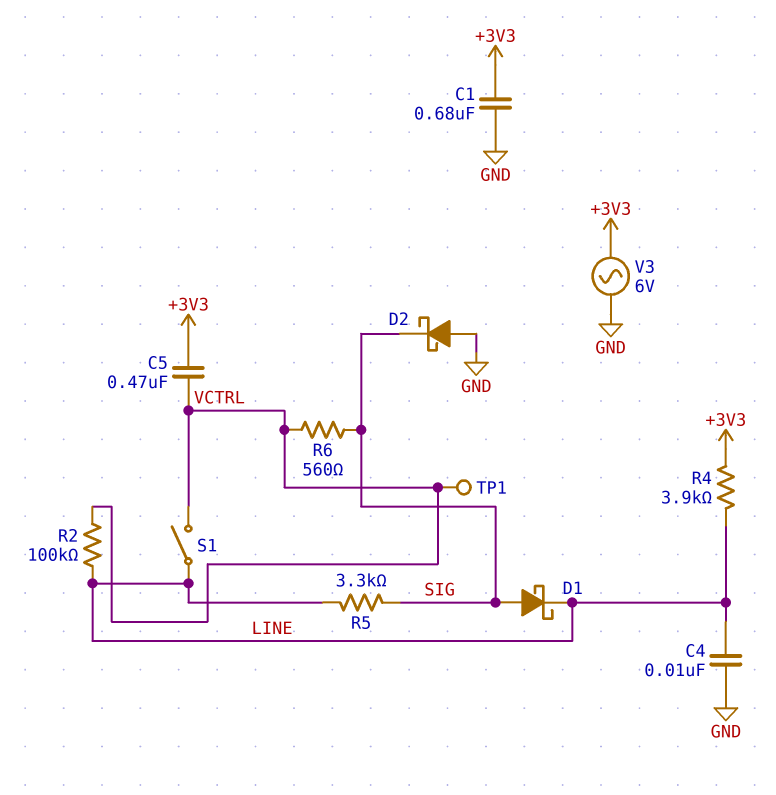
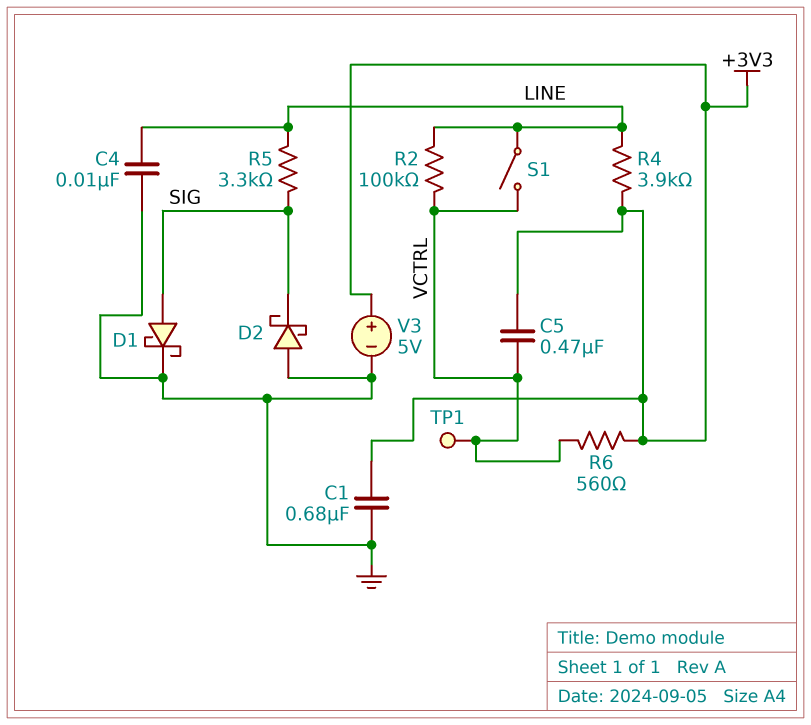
D1: schottky (A SIG, K LINE) -> schottky (A SIG, K GND)
R6: 560 (SIG, VCTRL) -> 560 (+3V3, VCTRL)
V3: AC 6V (+3V3, GND) -> 5V (plus +3V3, minus GND)

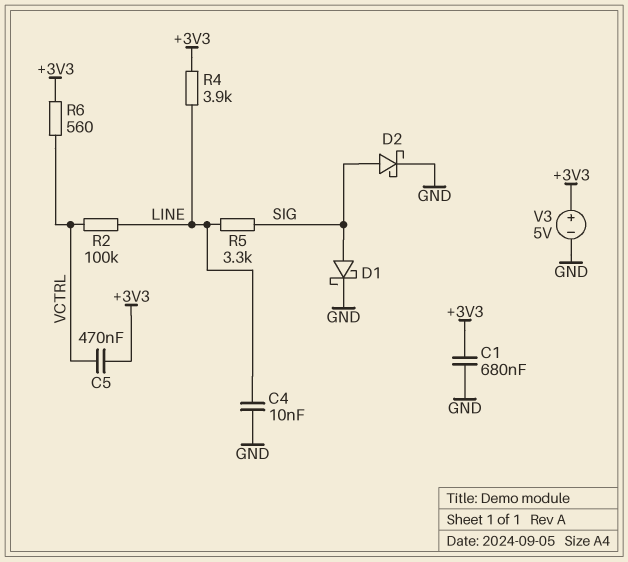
D2: schottky (A GND, K SIG) -> schottky (A SIG, K GND)
S1: switch (LINE, VCTRL) -> none
TP1: test point (VCTRL) -> none

